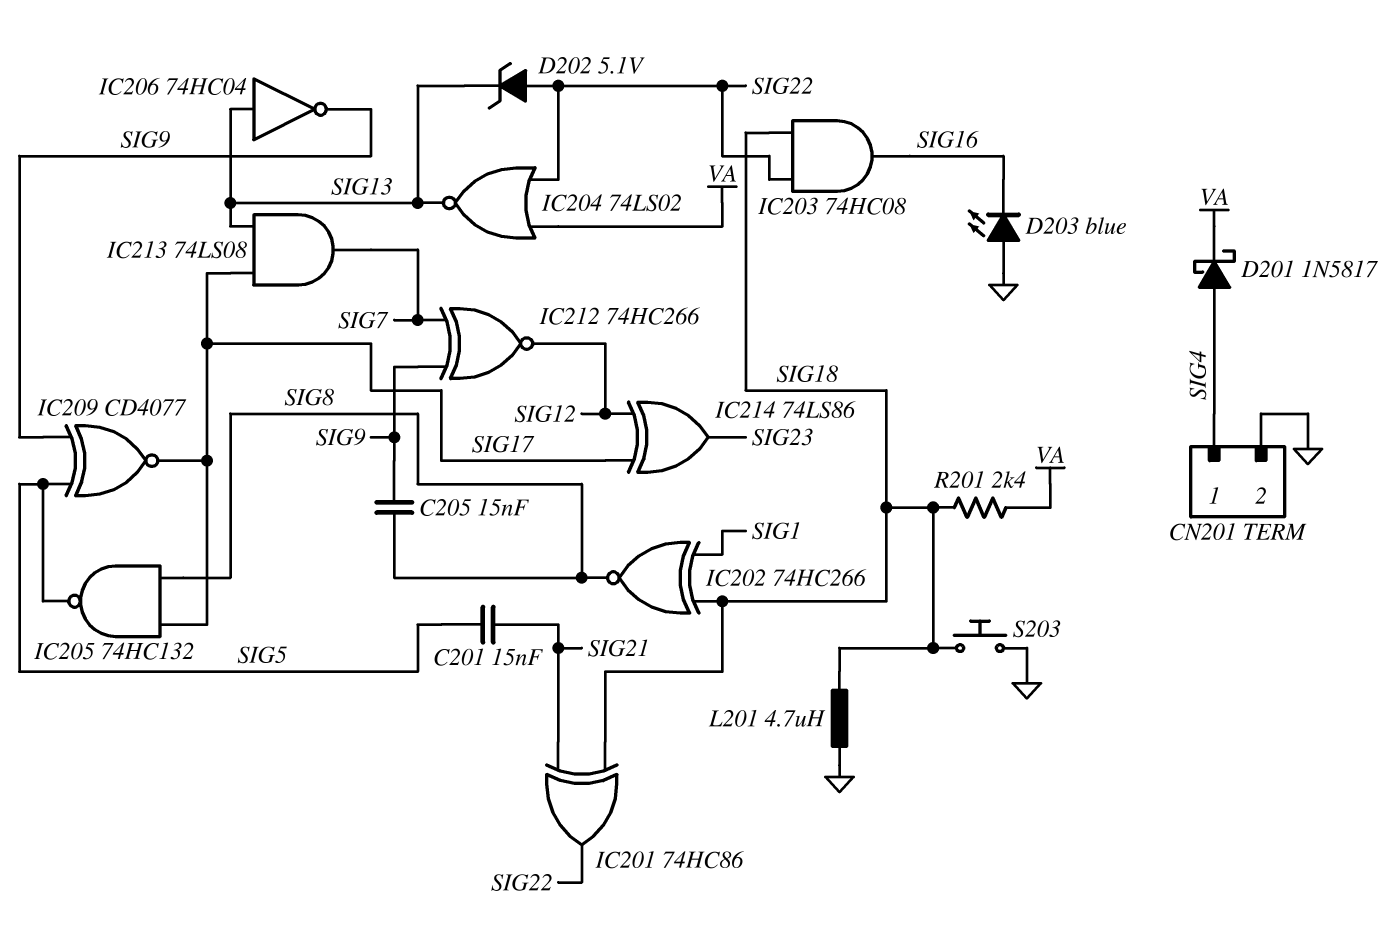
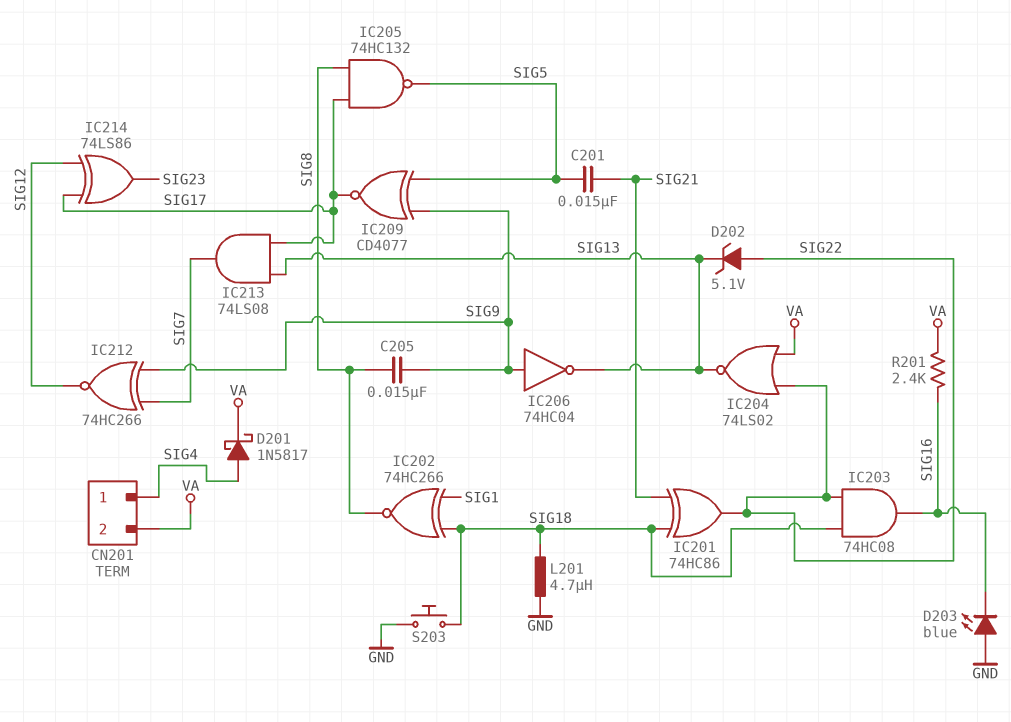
CN201 pin 2: GND -> VA
IC206: NOT 74HC04 (in SIG13, out SIG9) -> NOT 74HC04 (in SIG9, out SIG13)
R201: 2.4k (SIG18, VA) -> 2.4k (SIG16, VA)

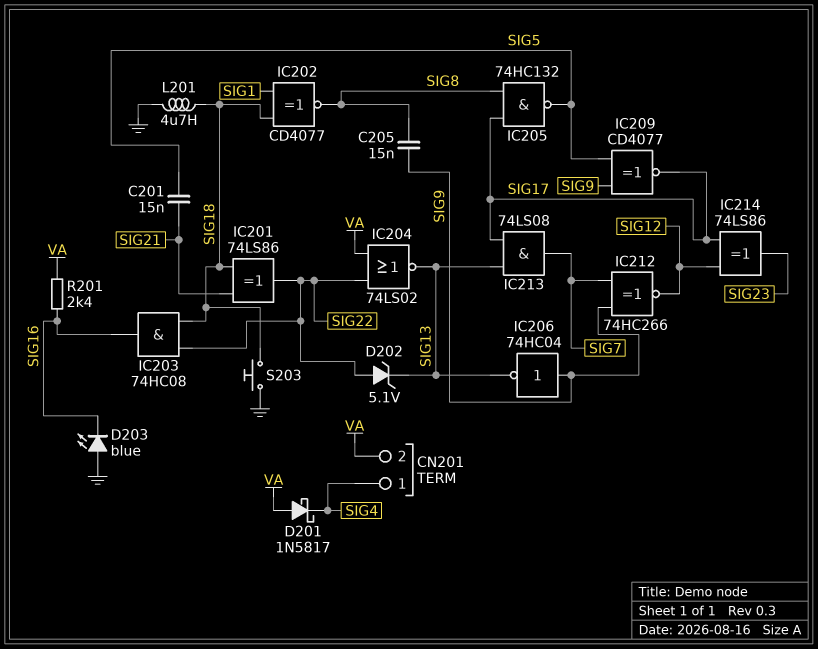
D201: schottky 1N5817 (A SIG4, K VA) -> schottky 1N5817 (A VA, K SIG4)
IC201: XOR 74HC86 (in SIG18, in SIG21, out SIG22) -> XOR 74LS86 (in SIG18, in SIG21, out SIG22)
IC202: XNOR 74HC266 (in SIG1, in SIG18, out SIG8) -> XNOR CD4077 (in SIG1, in SIG18, out SIG8)

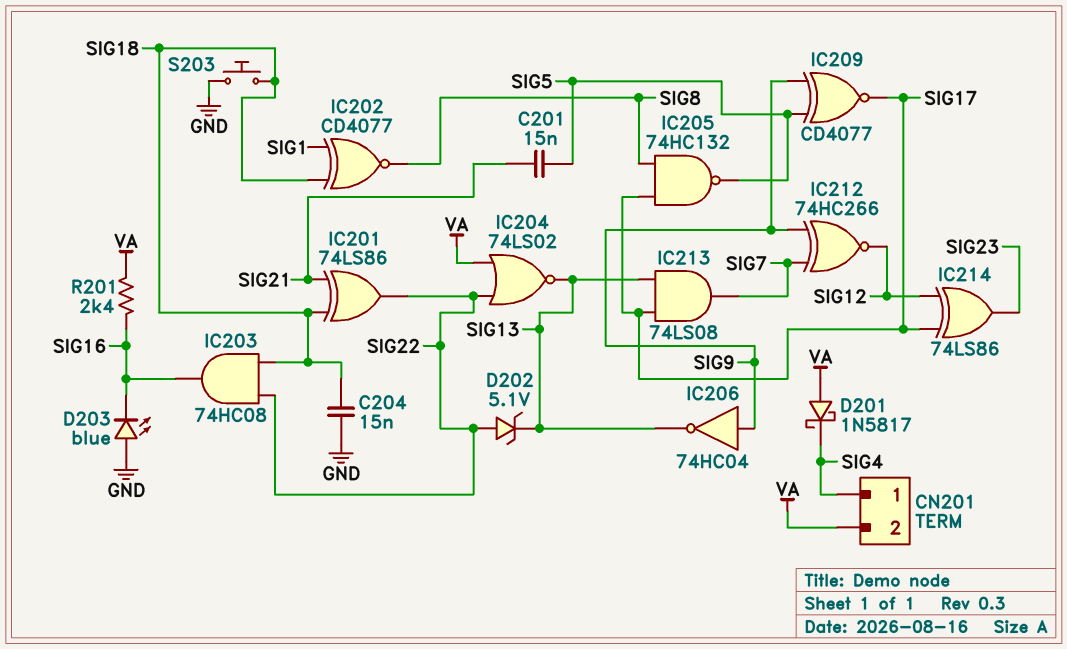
C204: none -> 15nF (GND, SIG18)
C205: 15nF (SIG8, SIG9) -> none
L201: 4.7uH (GND, SIG18) -> none

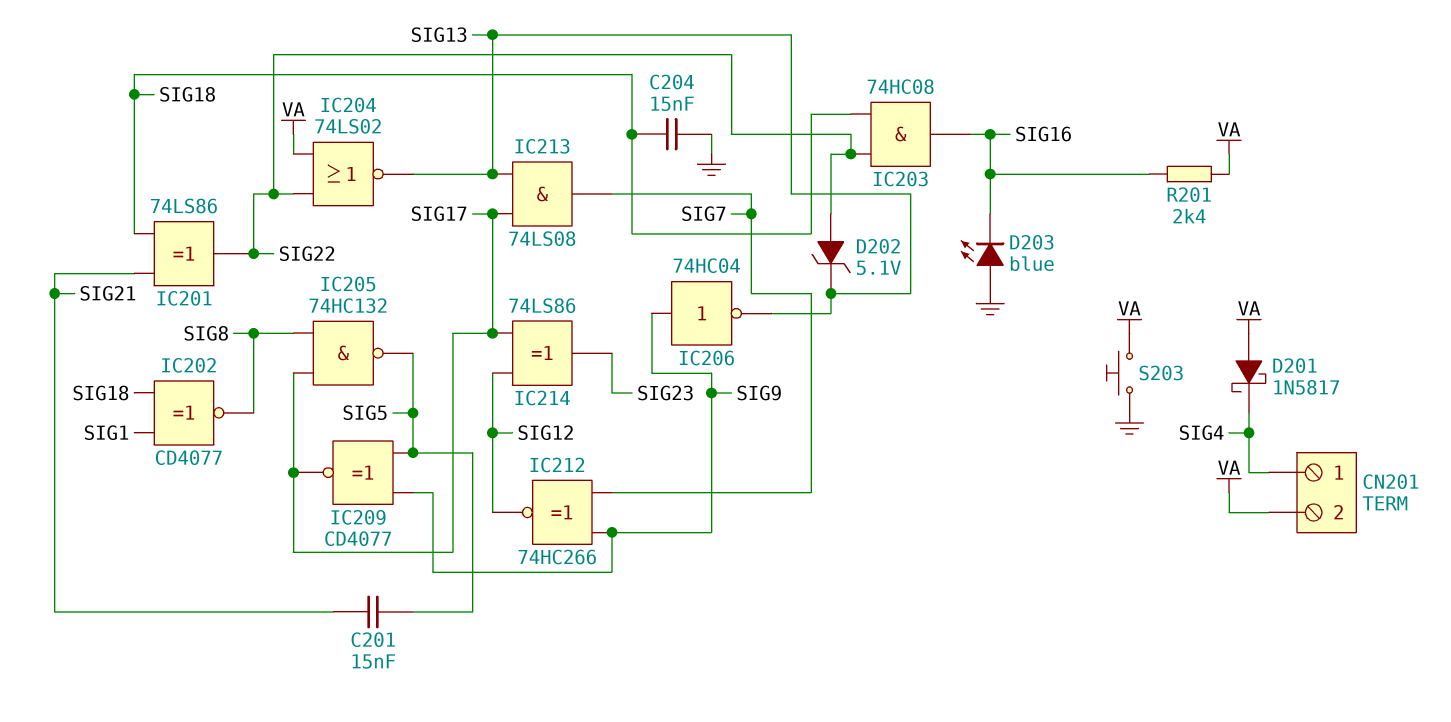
S203: button (GND, SIG18) -> button (GND, VA)

